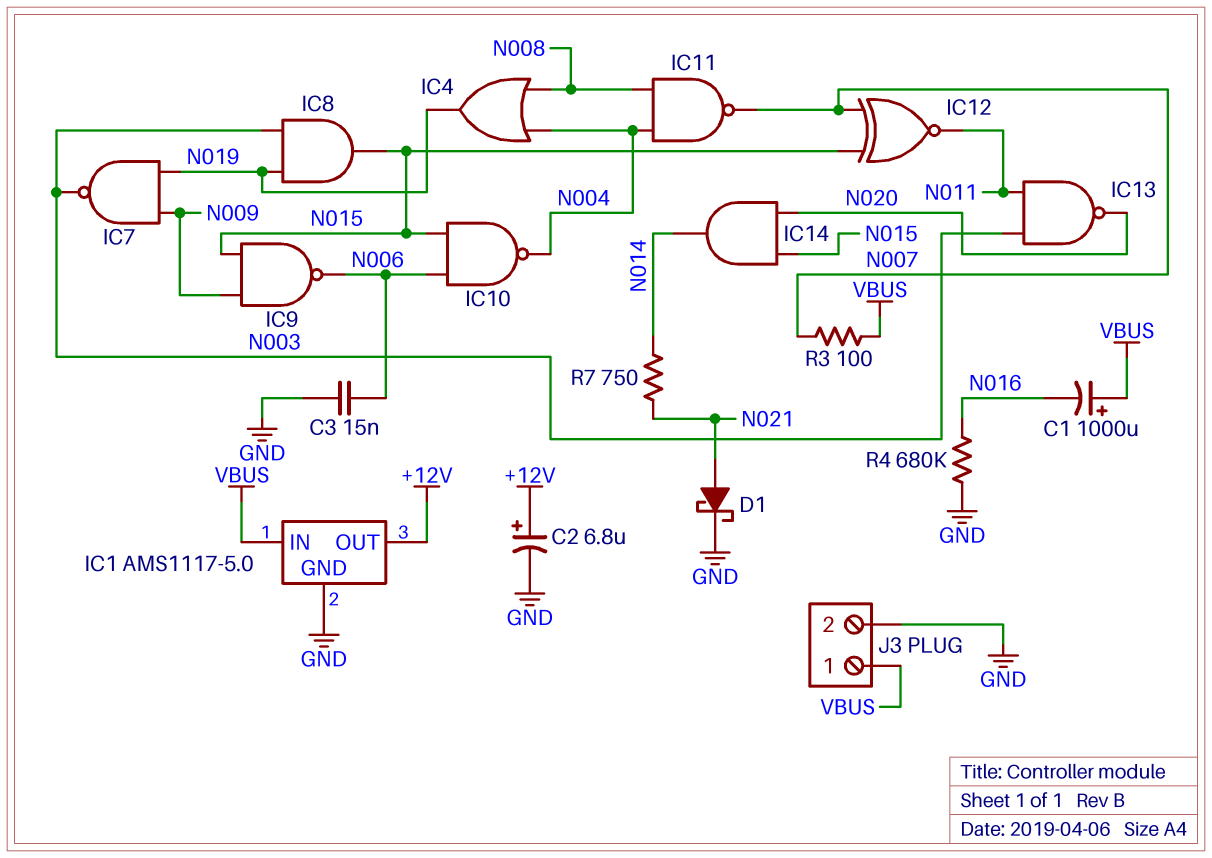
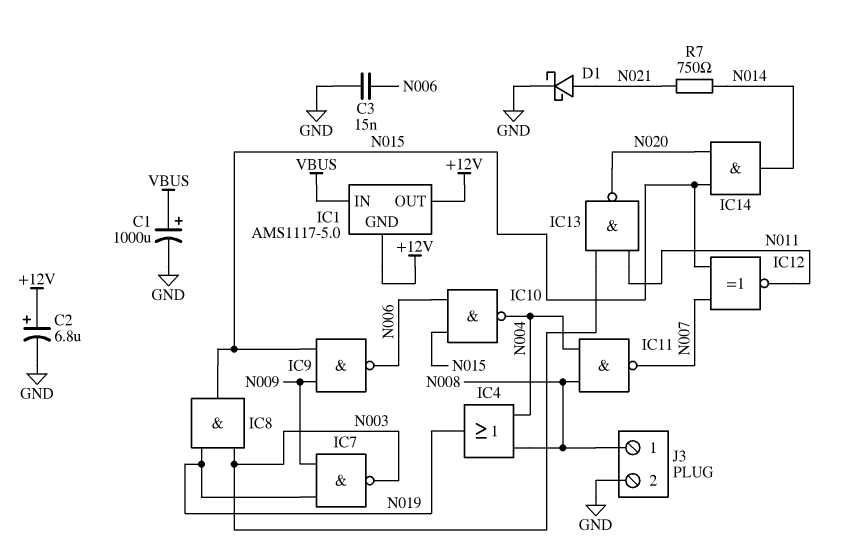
C1: 1000uF (plus VBUS, minus N016) -> 1000uF (plus VBUS, minus GND)
IC1 pin GND: GND -> +12V
J3 pin 1: VBUS -> N008
R3: 100 (N007, VBUS) -> none
R4: 680k (GND, N016) -> none

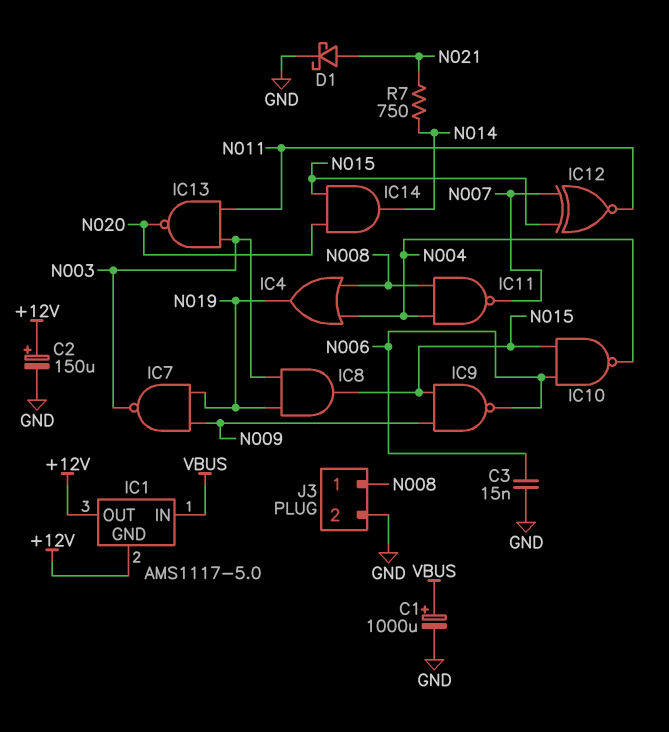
C2: 6.8uF (plus +12V, minus GND) -> 150uF (plus +12V, minus GND)

